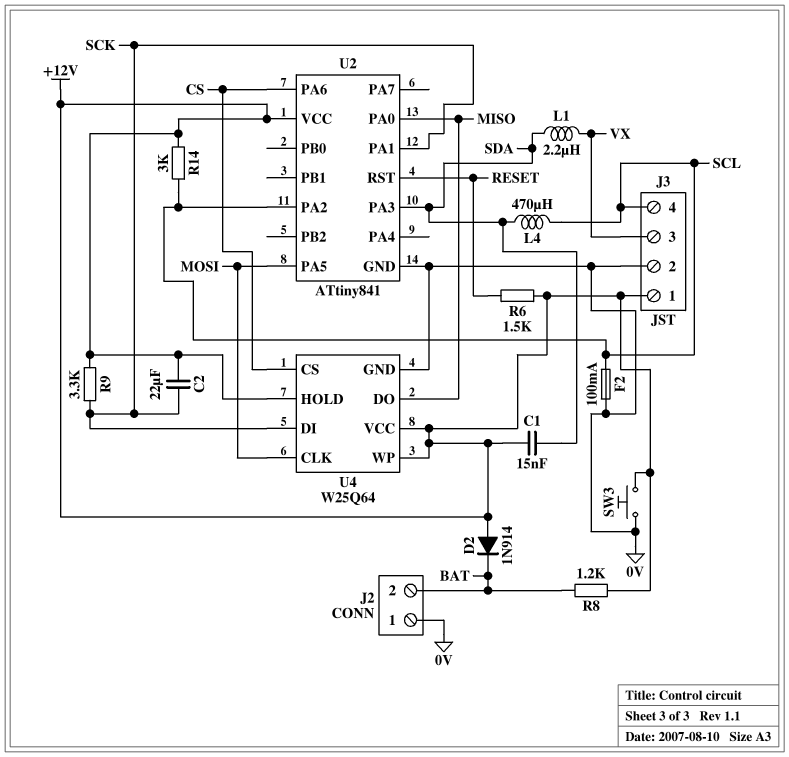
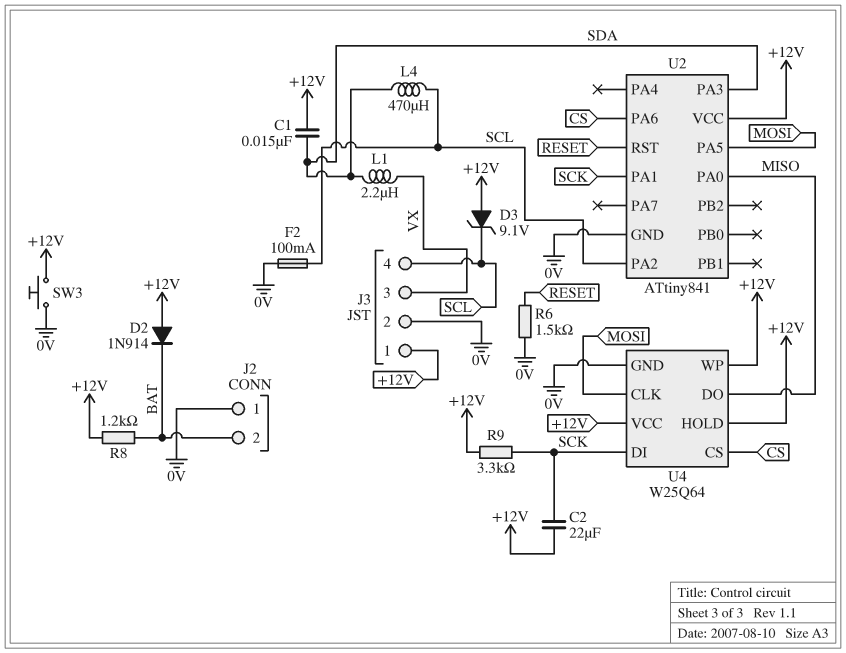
D3: none -> zener 9.1V (A +12V, K SCL)
R6: 1.5k (+12V, RESET) -> 1.5k (0V, RESET)
R14: 3k (+12V, SCL) -> none

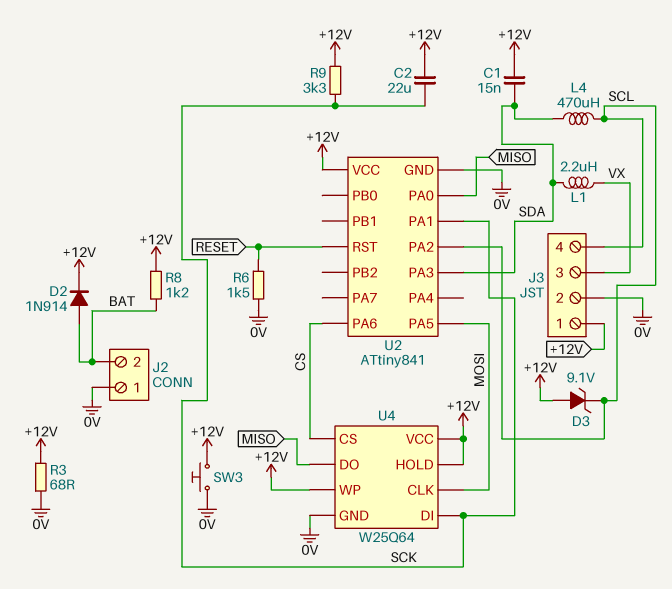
D2: diode 1N914 (A +12V, K BAT) -> diode 1N914 (A BAT, K +12V)
F2: 100mA (0V, SCL) -> none
R3: none -> 68 (+12V, 0V)

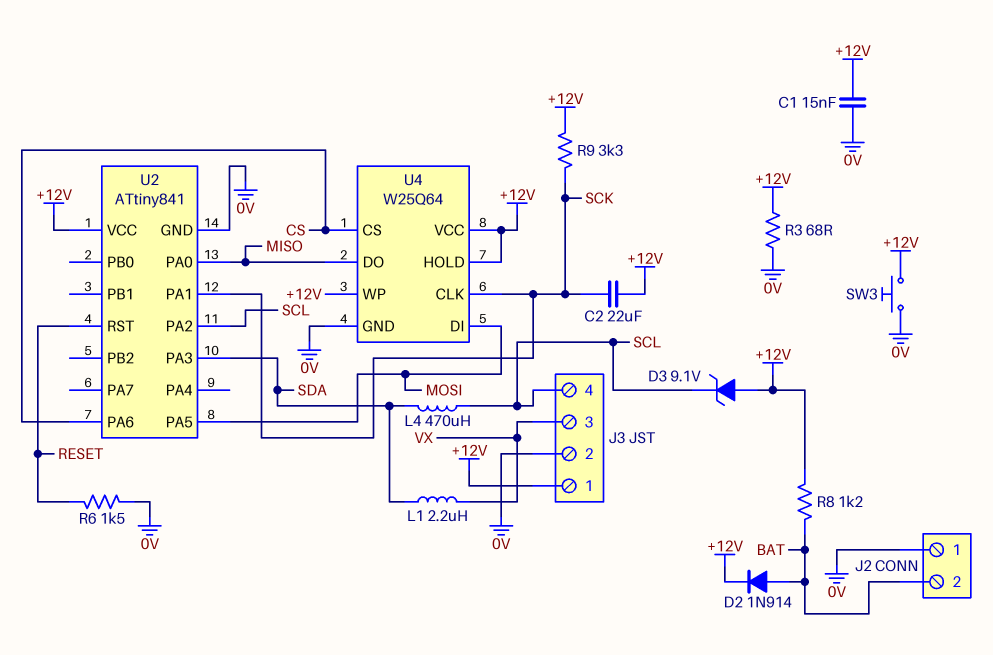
C1: 15nF (+12V, SDA) -> 15nF (+12V, 0V)
U4 pin CLK: MOSI -> SCK
U4 pin DI: SCK -> MOSI

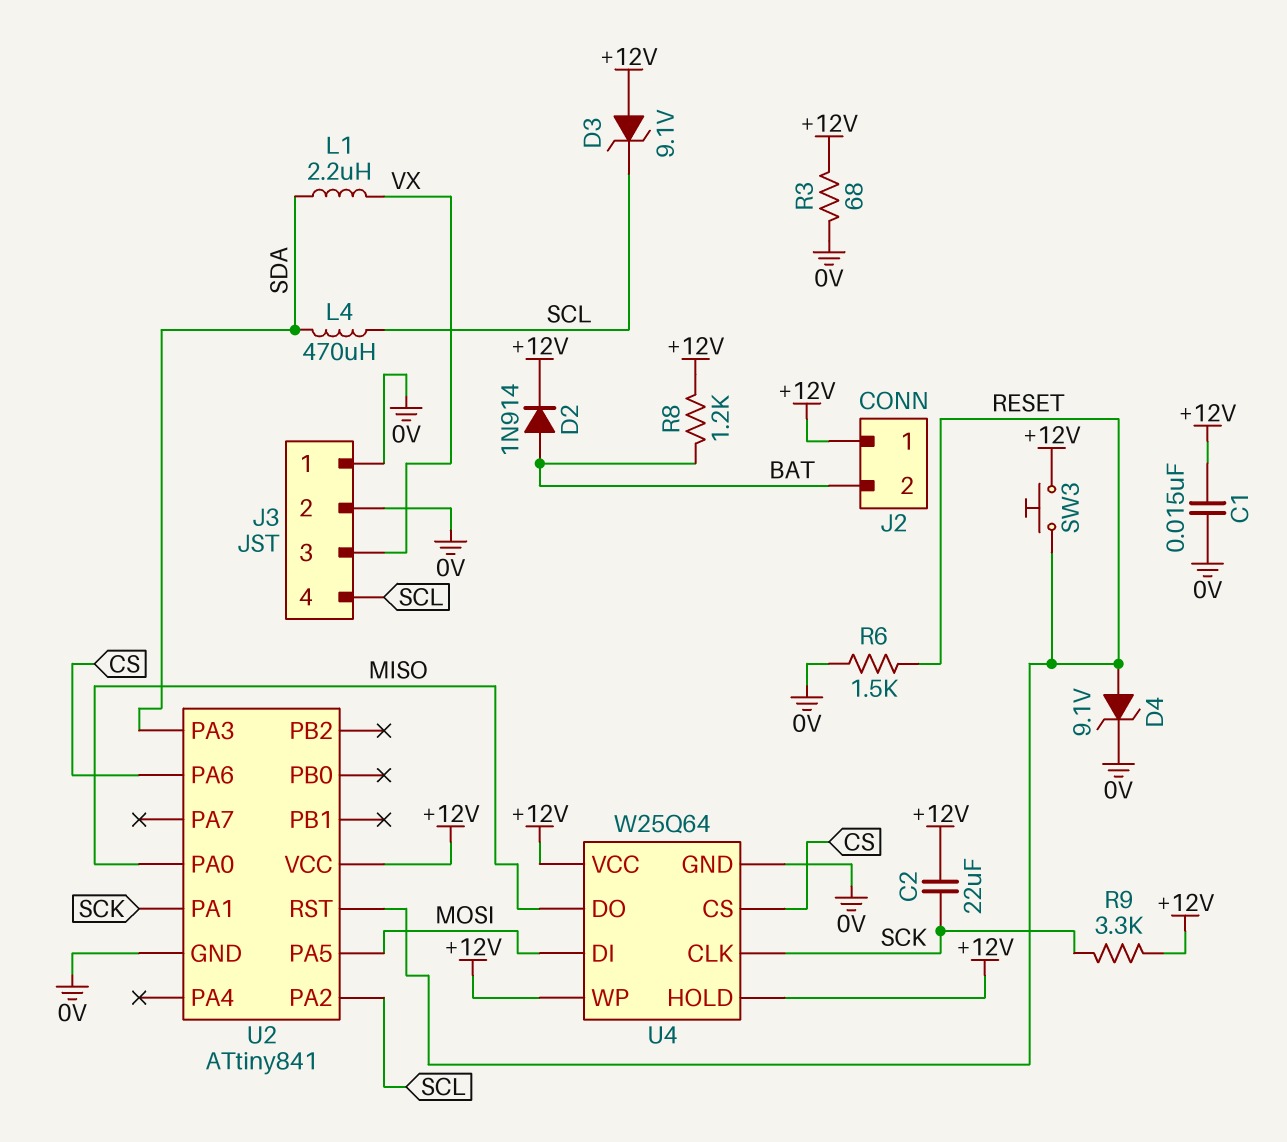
D4: none -> zener 9.1V (A RESET, K 0V)
J2 pin 1: 0V -> +12V
J3 pin 1: +12V -> 0V
SW3: button (+12V, 0V) -> button (+12V, RESET)

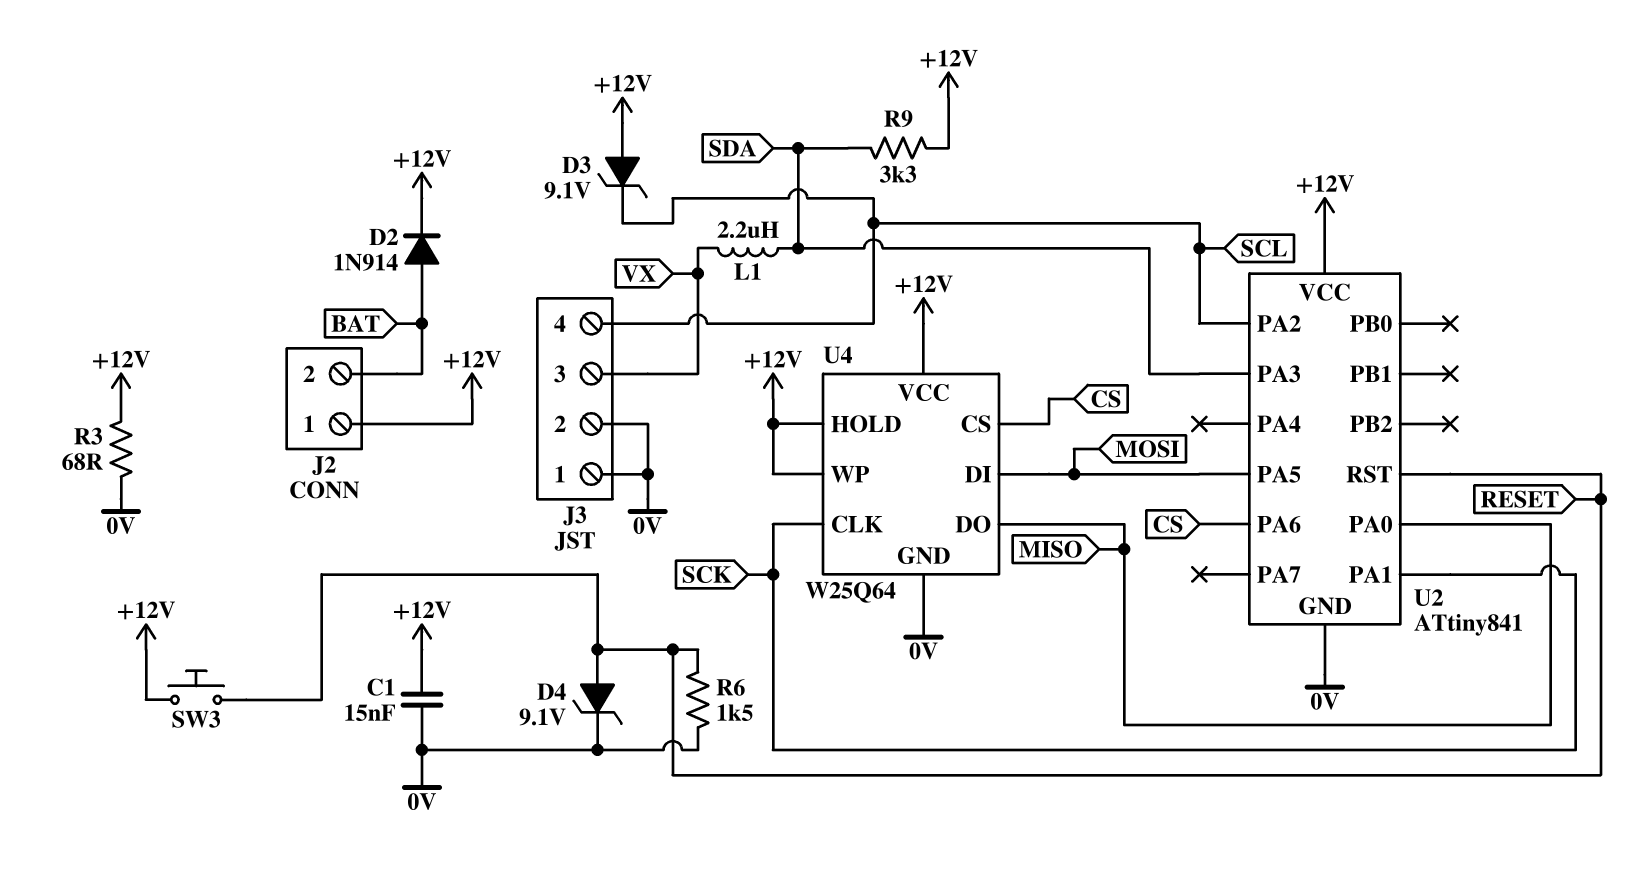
C2: 22uF (+12V, SCK) -> none
L4: 470uH (SCL, SDA) -> none
R8: 1.2k (+12V, BAT) -> none
R9: 3.3k (+12V, SCK) -> 3.3k (+12V, SDA)

